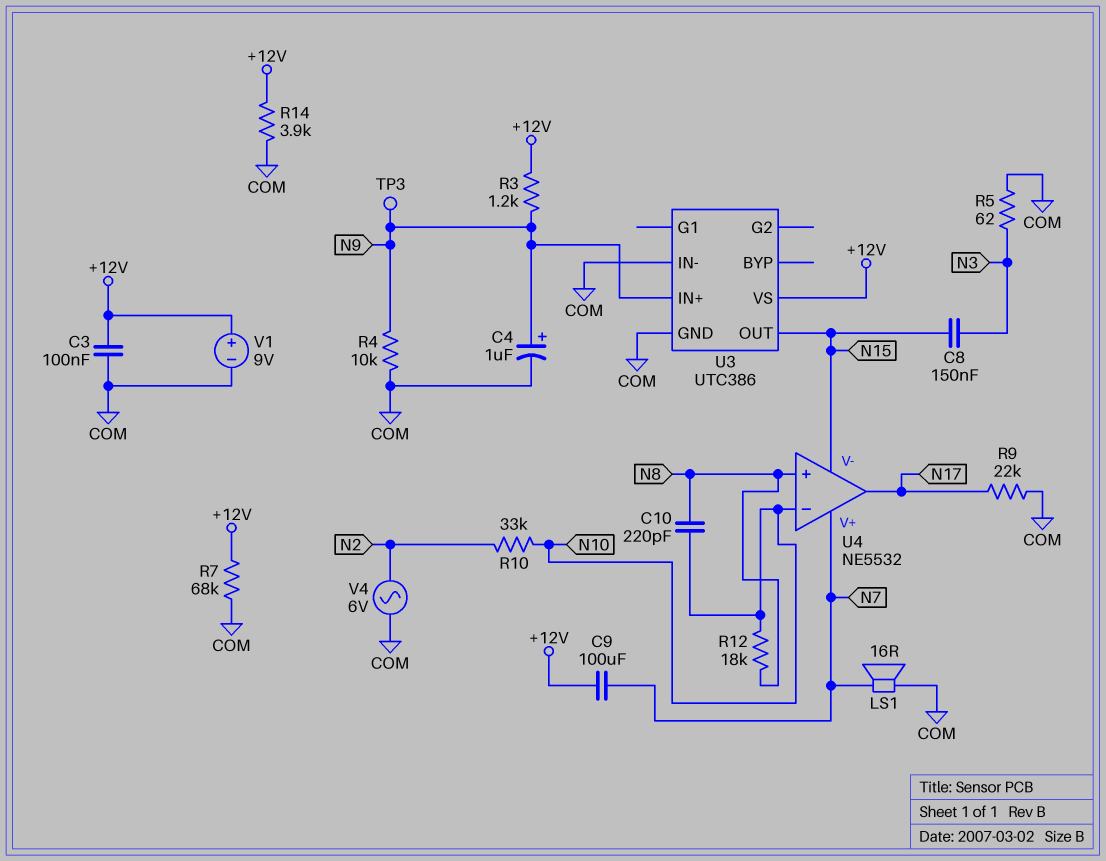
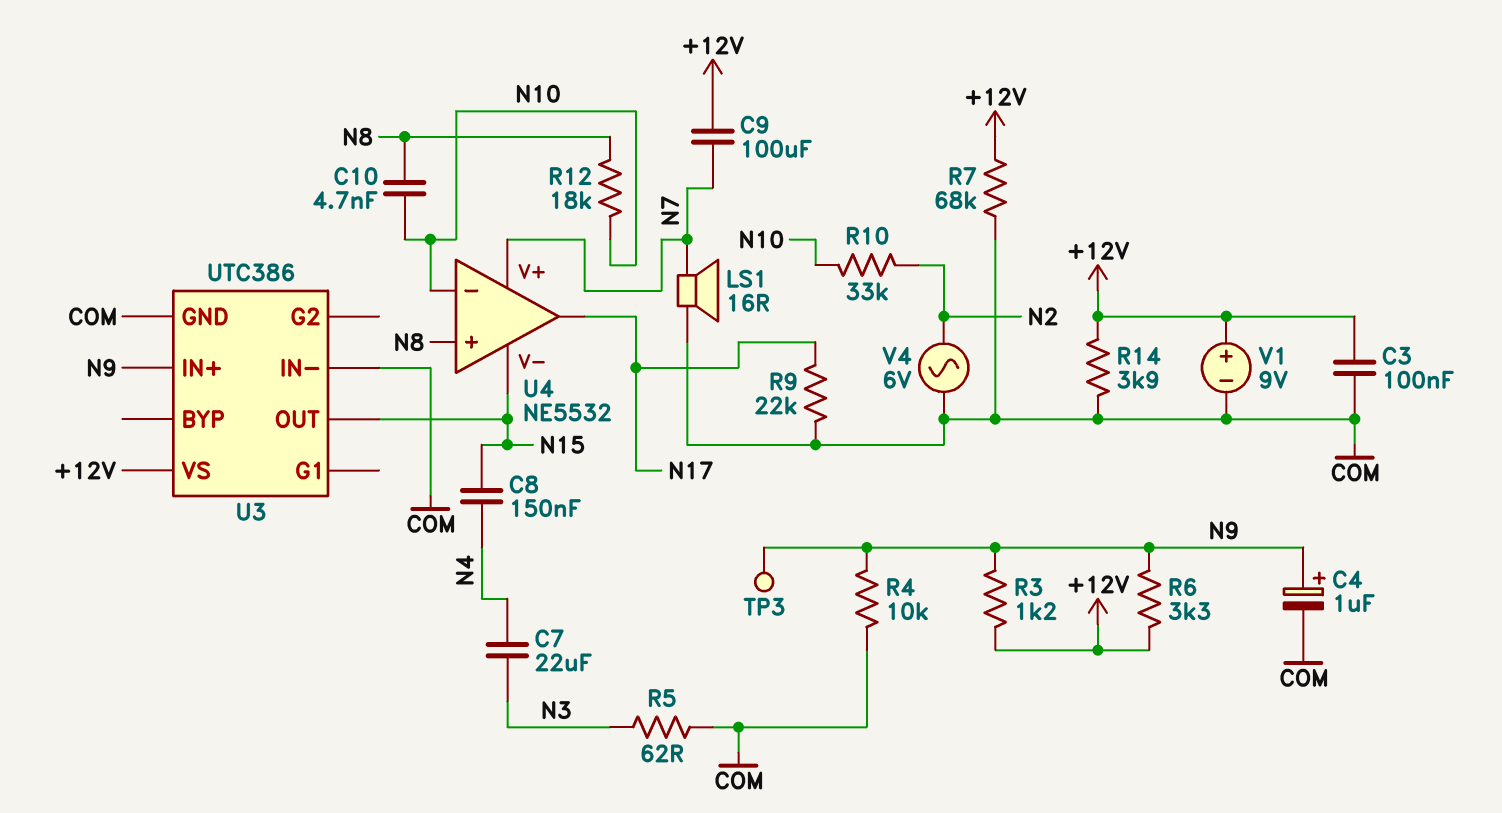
C7: none -> 22uF (N3, N4)
C8: 150nF (N3, N15) -> 150nF (N4, N15)
C10: 220pF (N8, N10) -> 4.7nF (N8, N10)
R6: none -> 3.3k (+12V, N9)

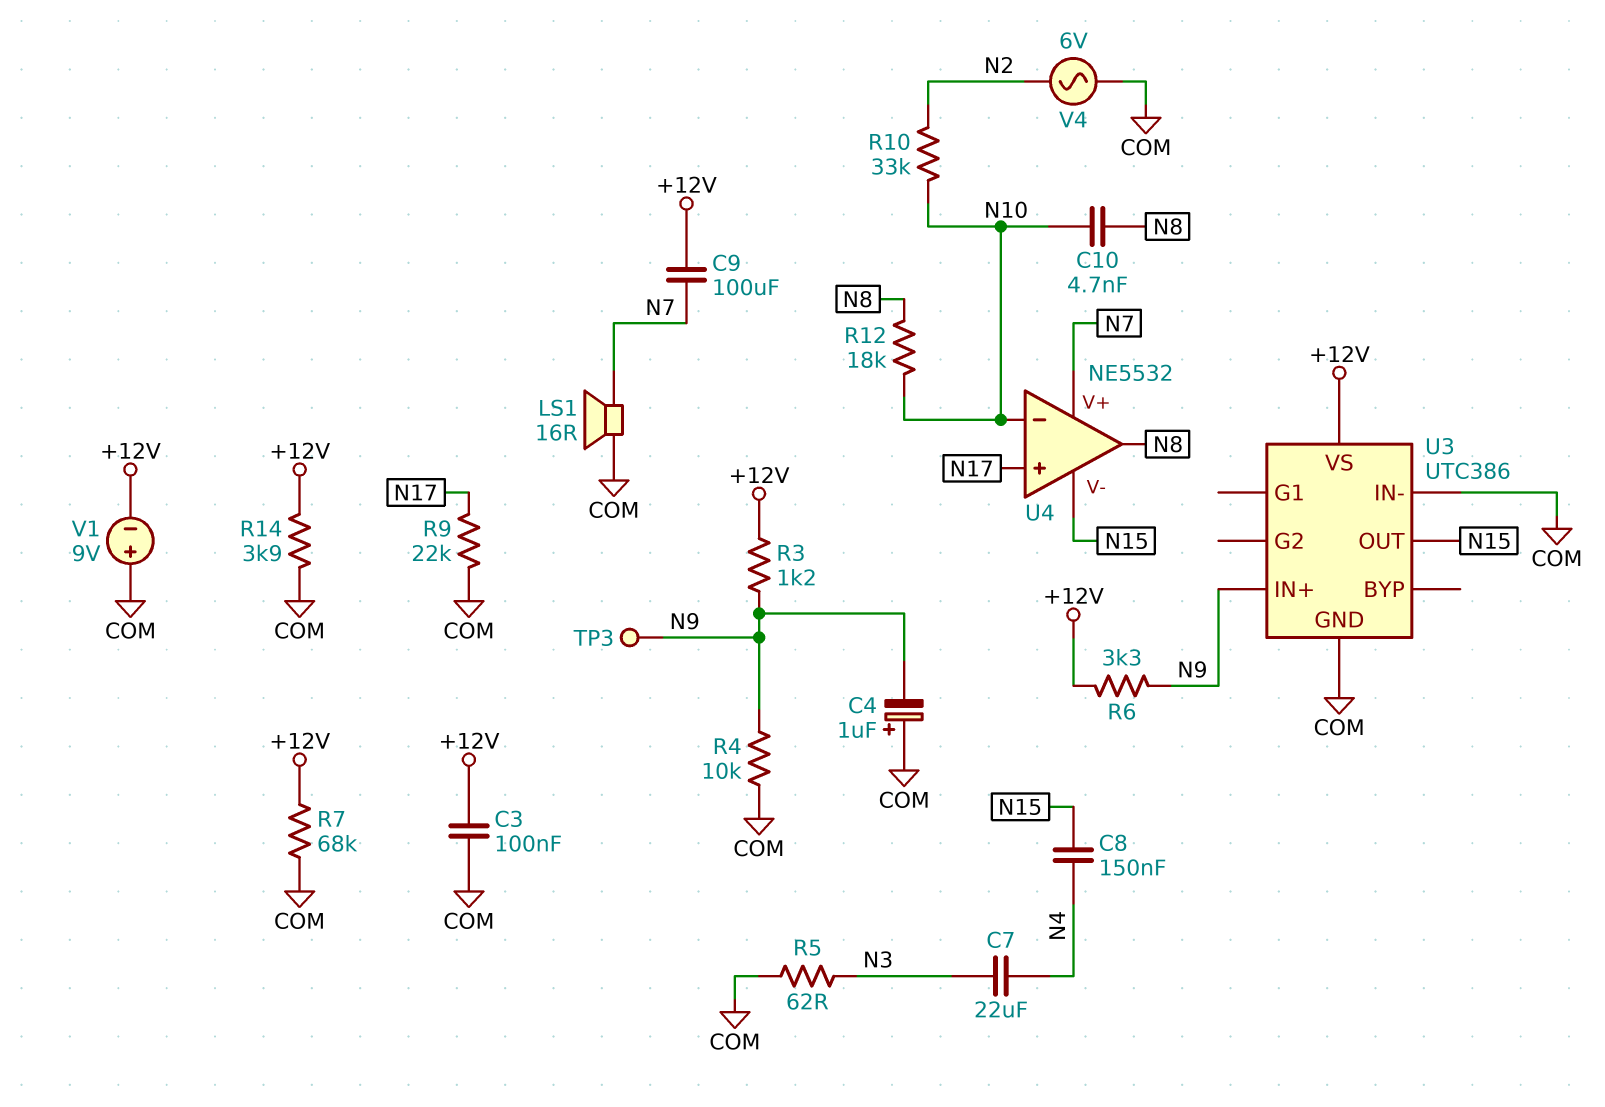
C4: 1uF (plus N9, minus COM) -> 1uF (plus COM, minus N9)
U4 pin in+: N8 -> N17
U4 pin out: N17 -> N8
V1: 9V (plus +12V, minus COM) -> 9V (plus COM, minus +12V)

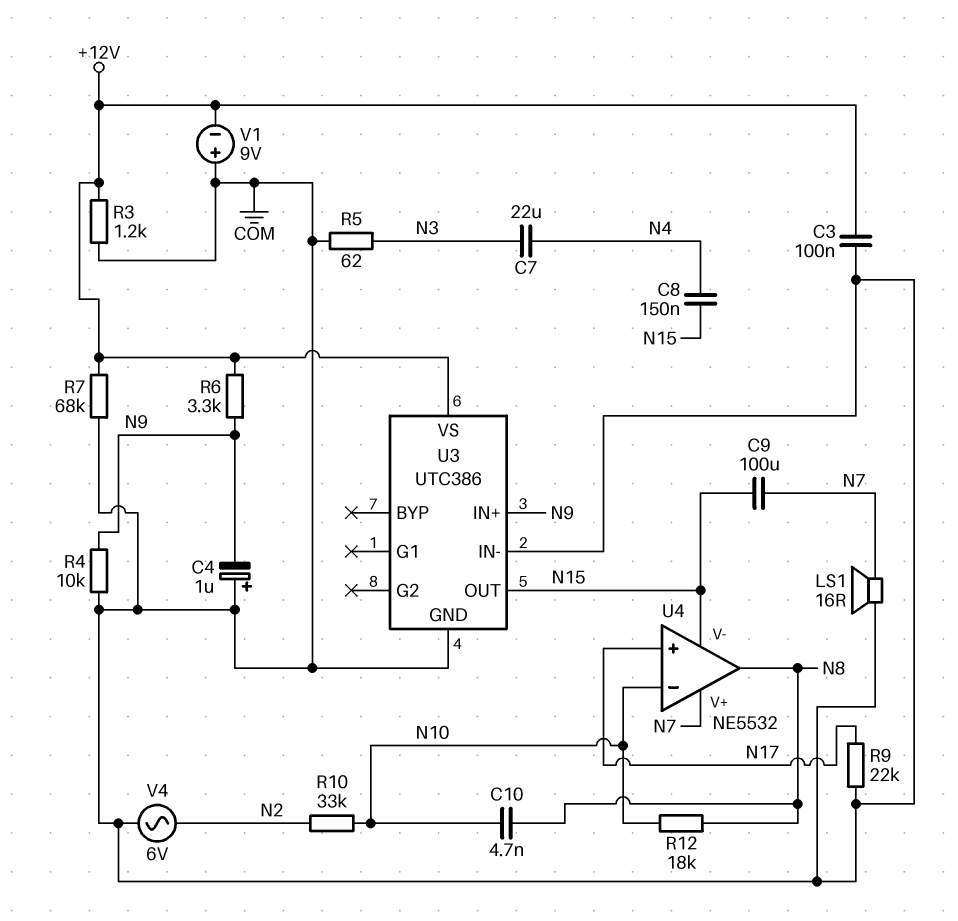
C9: 100uF (+12V, N7) -> 100uF (N7, N15)
R3: 1.2k (+12V, N9) -> 1.2k (+12V, COM)
R14: 3.9k (+12V, COM) -> none
TP3: test point (N9) -> none

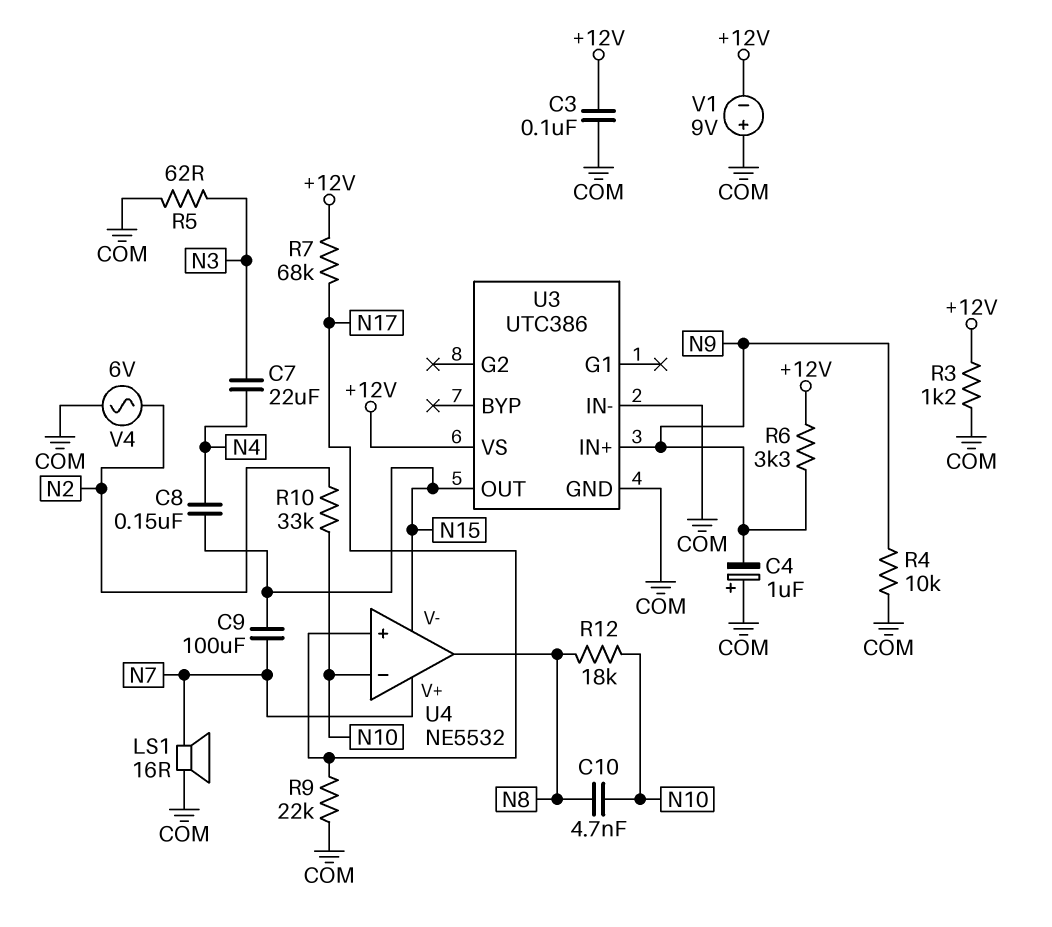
R7: 68k (+12V, COM) -> 68k (+12V, N17)

